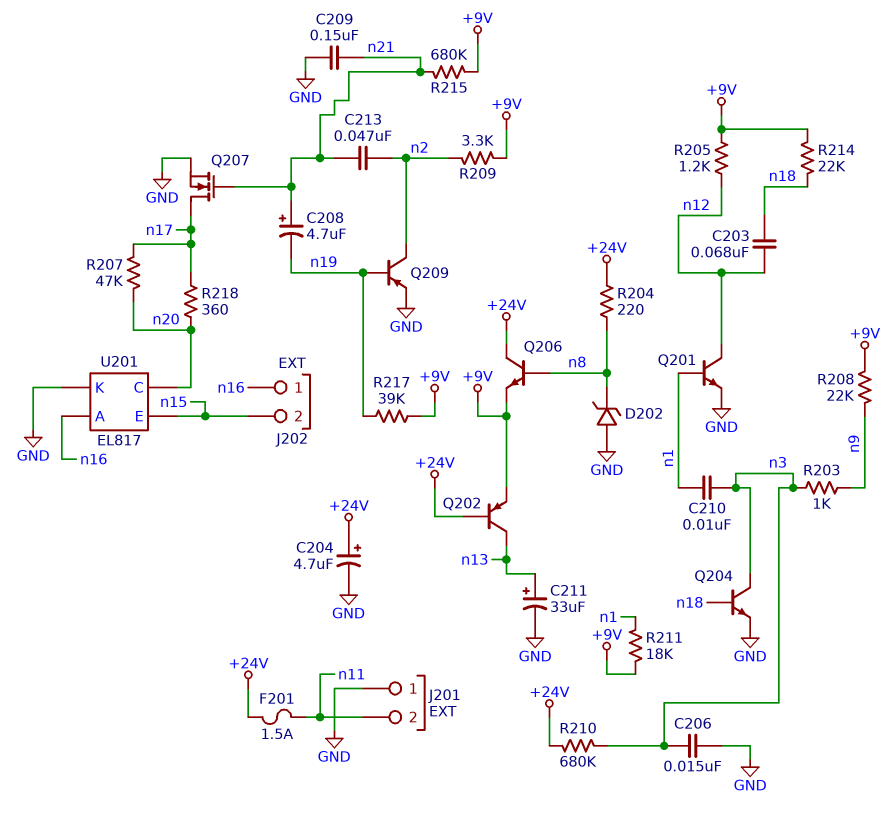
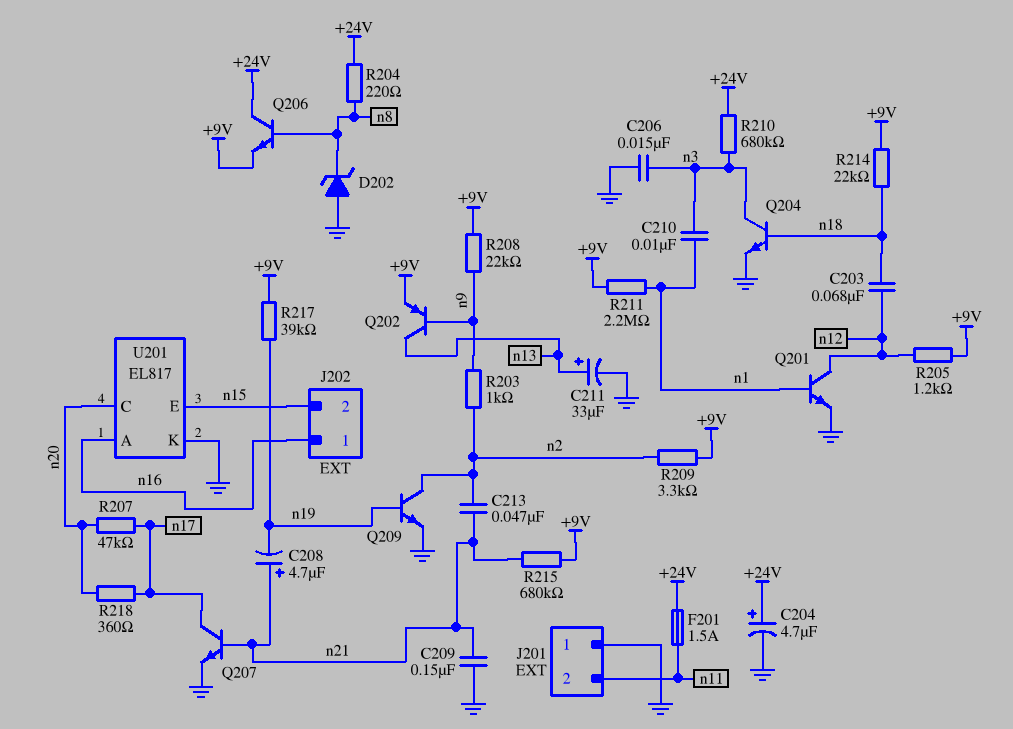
Q202: PNP (B +24V, C n13, E +9V) -> PNP (B n9, C n13, E +9V)
Q207: NMOS (G n21, D n17, S GND) -> NPN (B n21, C n17, E GND)
Q209: PNP (B n19, C n2, E GND) -> NPN (B n19, C n2, E GND)
R203: 1k (n3, n9) -> 1k (n2, n9)
R211: 18k (+9V, n1) -> 2.2M (+9V, n1)

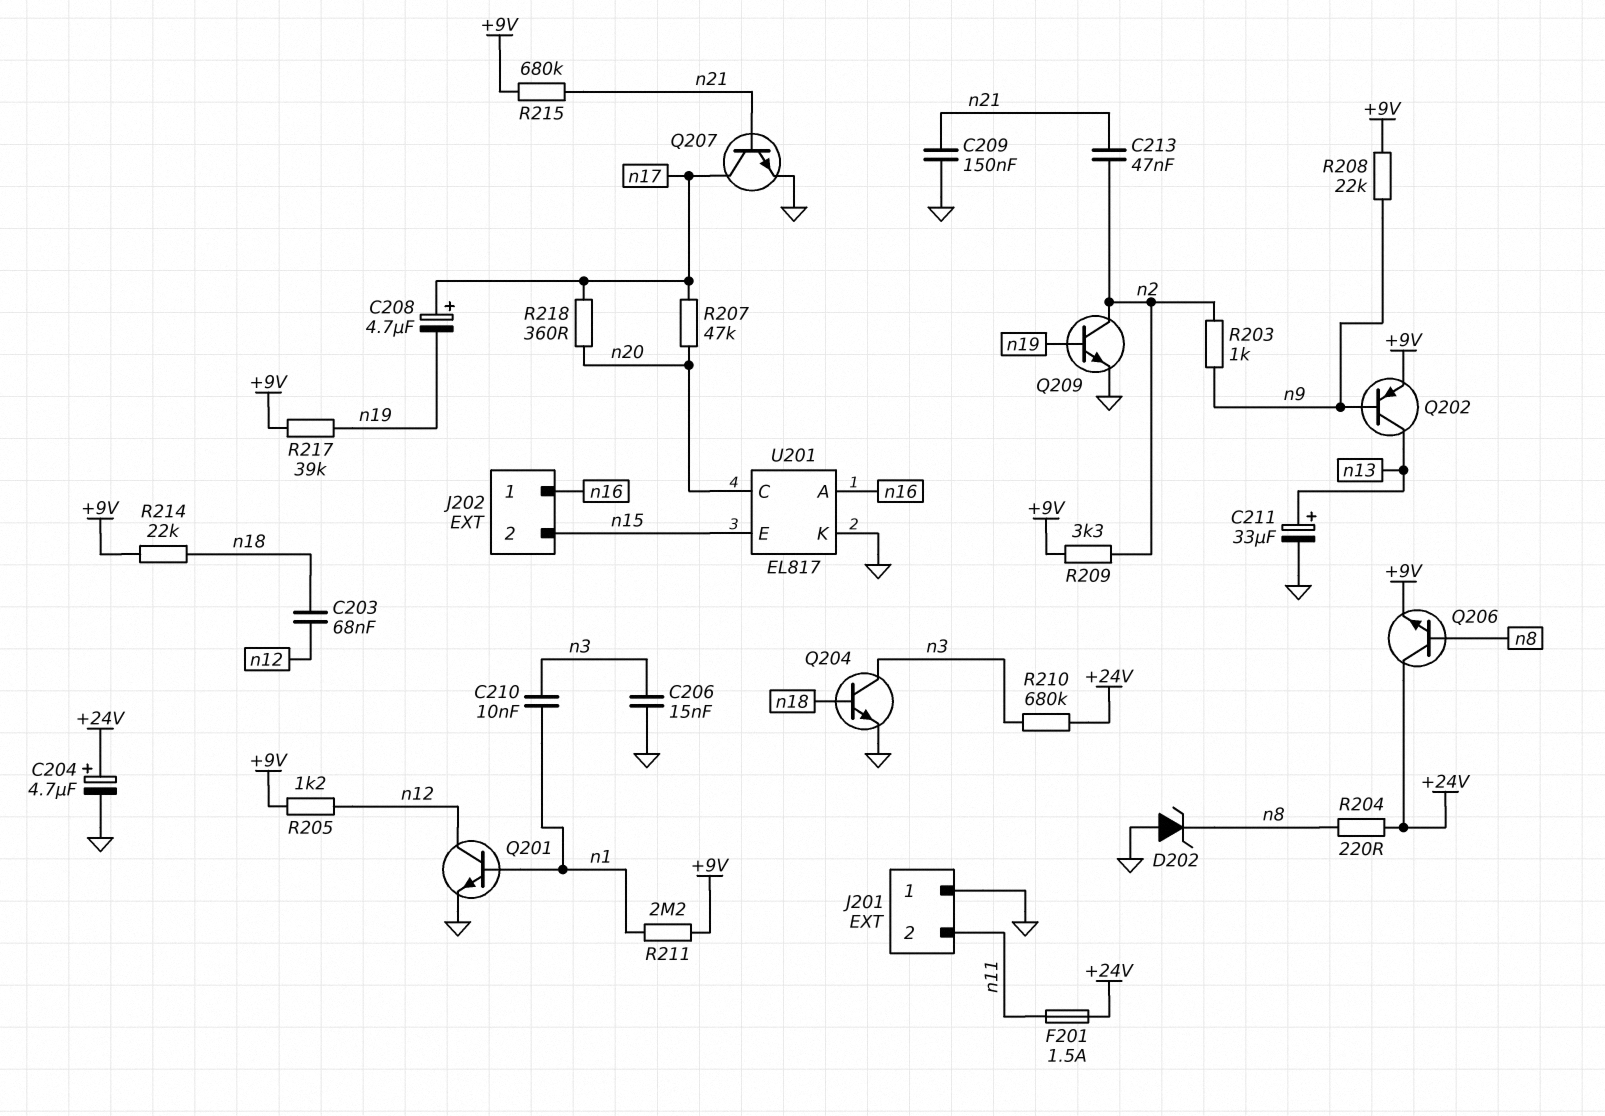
C208: 4.7uF (plus n21, minus n19) -> 4.7uF (plus n17, minus n19)

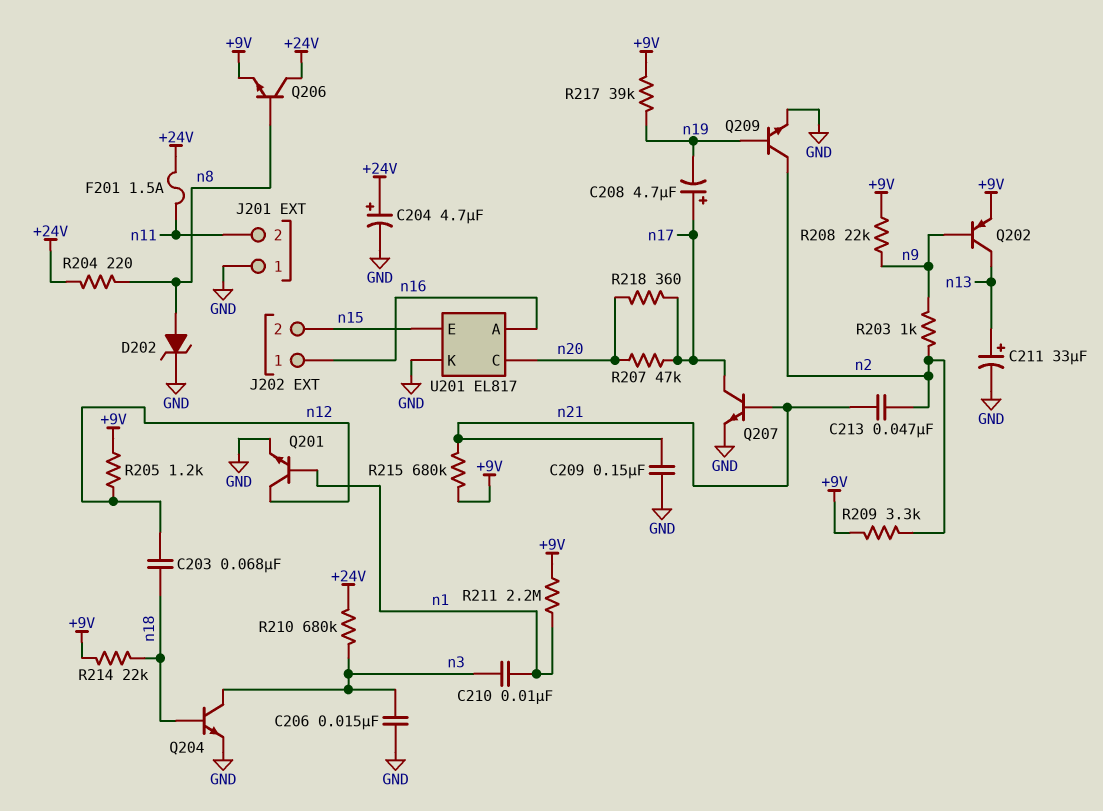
D202: zener (A GND, K n8) -> zener (A n8, K GND)

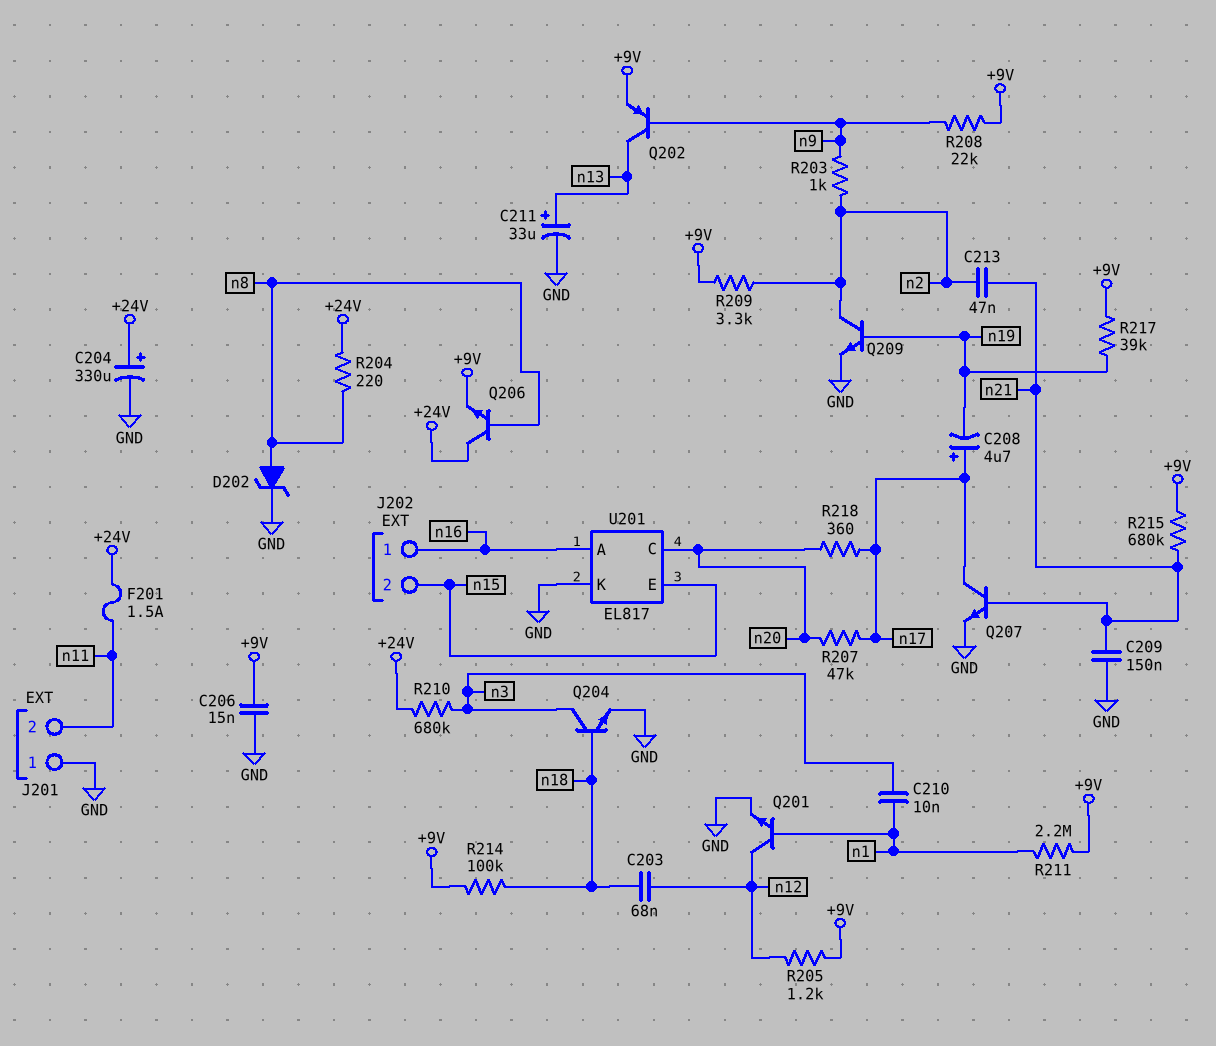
C204: 4.7uF (plus +24V, minus GND) -> 330uF (plus +24V, minus GND)
C206: 15nF (GND, n3) -> 15nF (+9V, GND)
R214: 22k (+9V, n18) -> 100k (+9V, n18)

